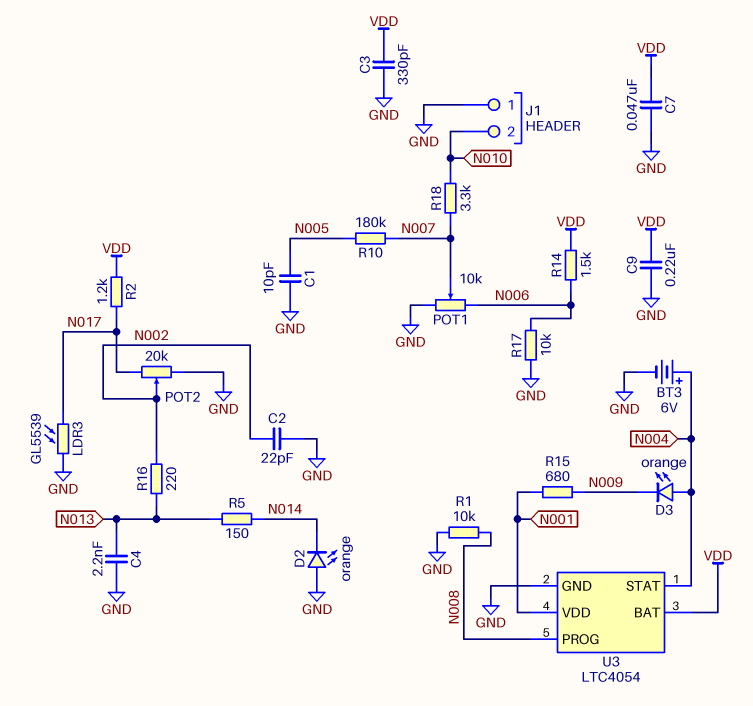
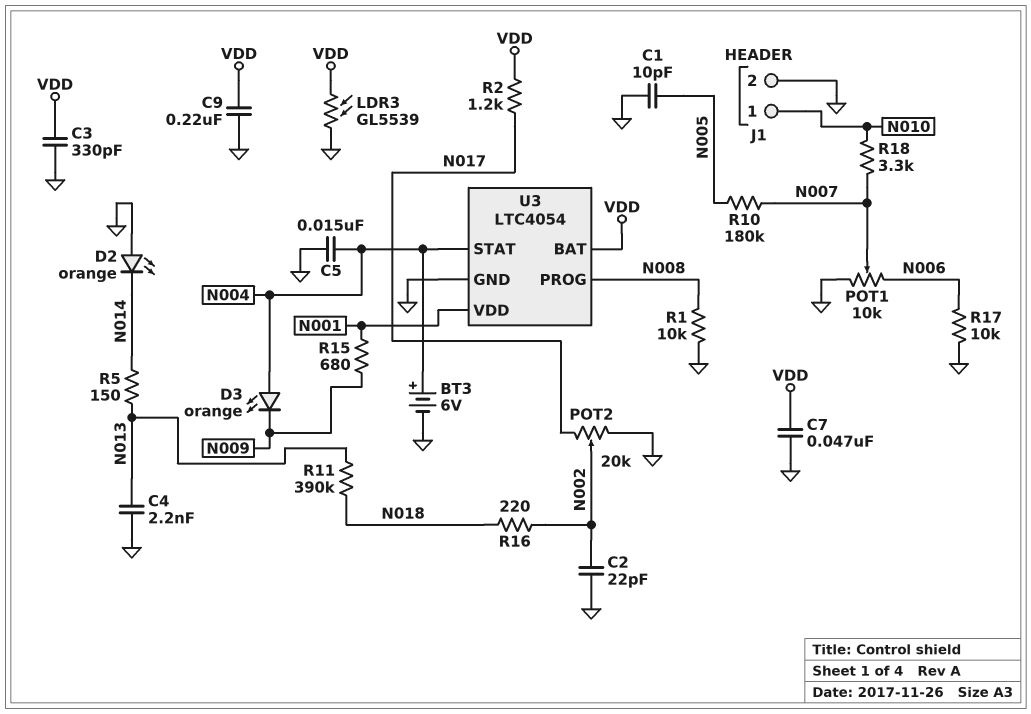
C5: none -> 15nF (GND, N004)
J1 pin 1: GND -> N010
J1 pin 2: N010 -> GND
LDR3: GL5539 (GND, N017) -> GL5539 (GND, VDD)
R11: none -> 390k (N013, N018)
R14: 1.5k (N006, VDD) -> none
R16: 220 (N002, N013) -> 220 (N002, N018)

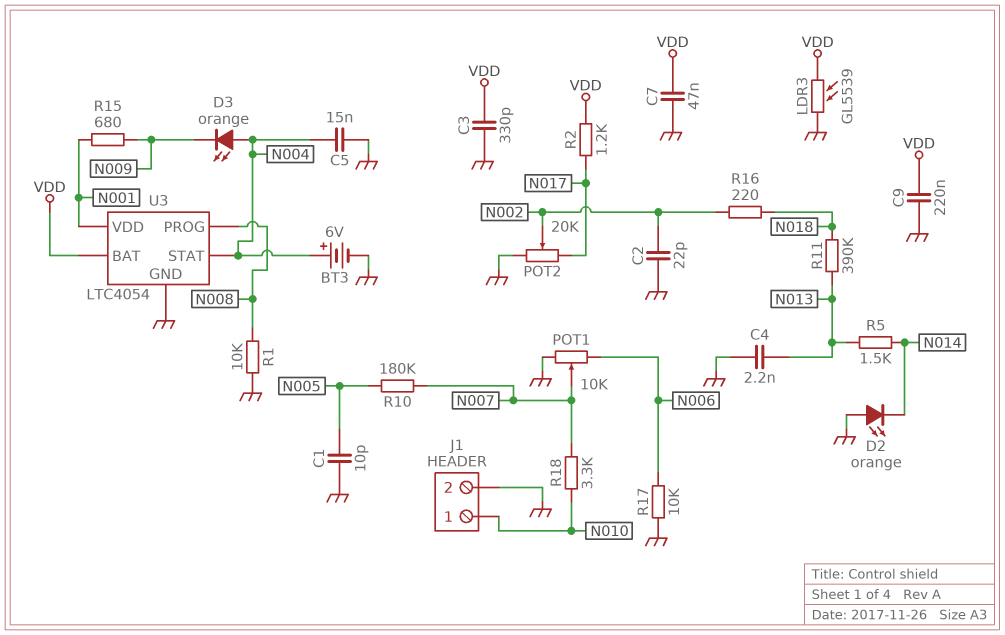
R5: 150 (N013, N014) -> 1.5k (N013, N014)

